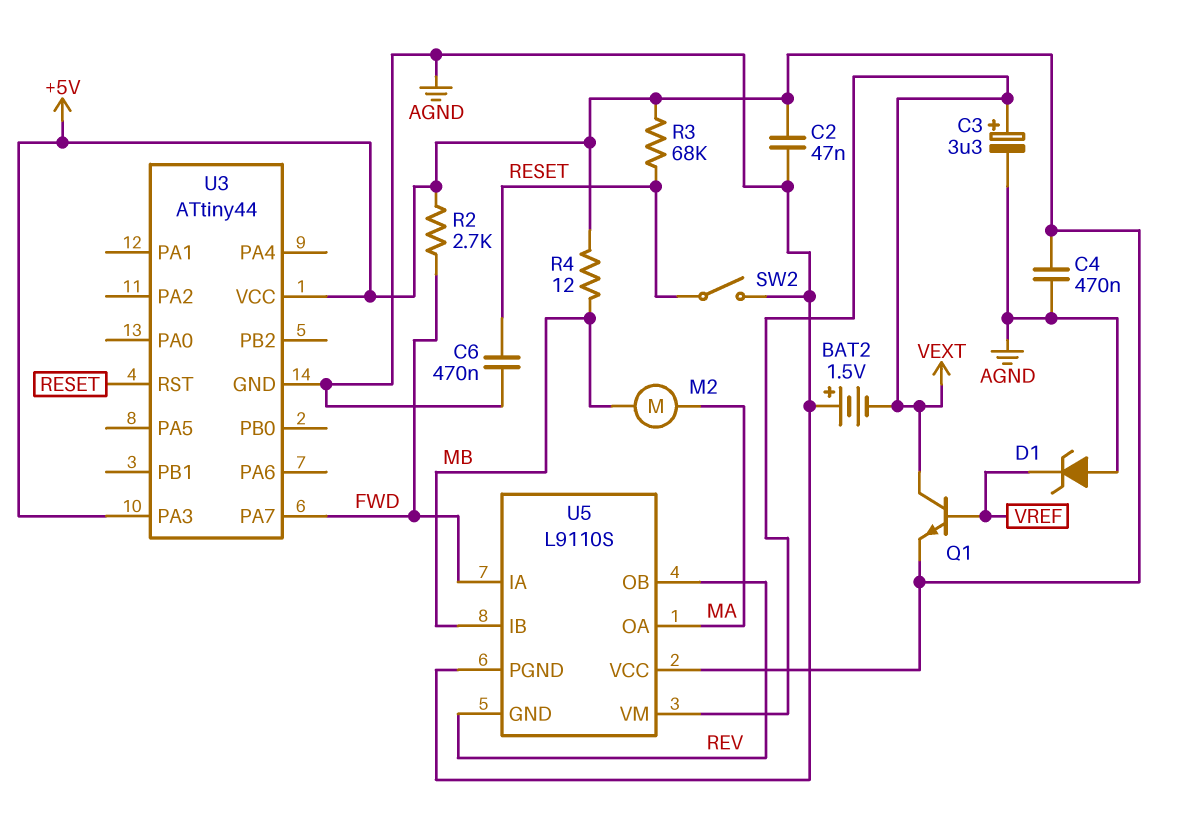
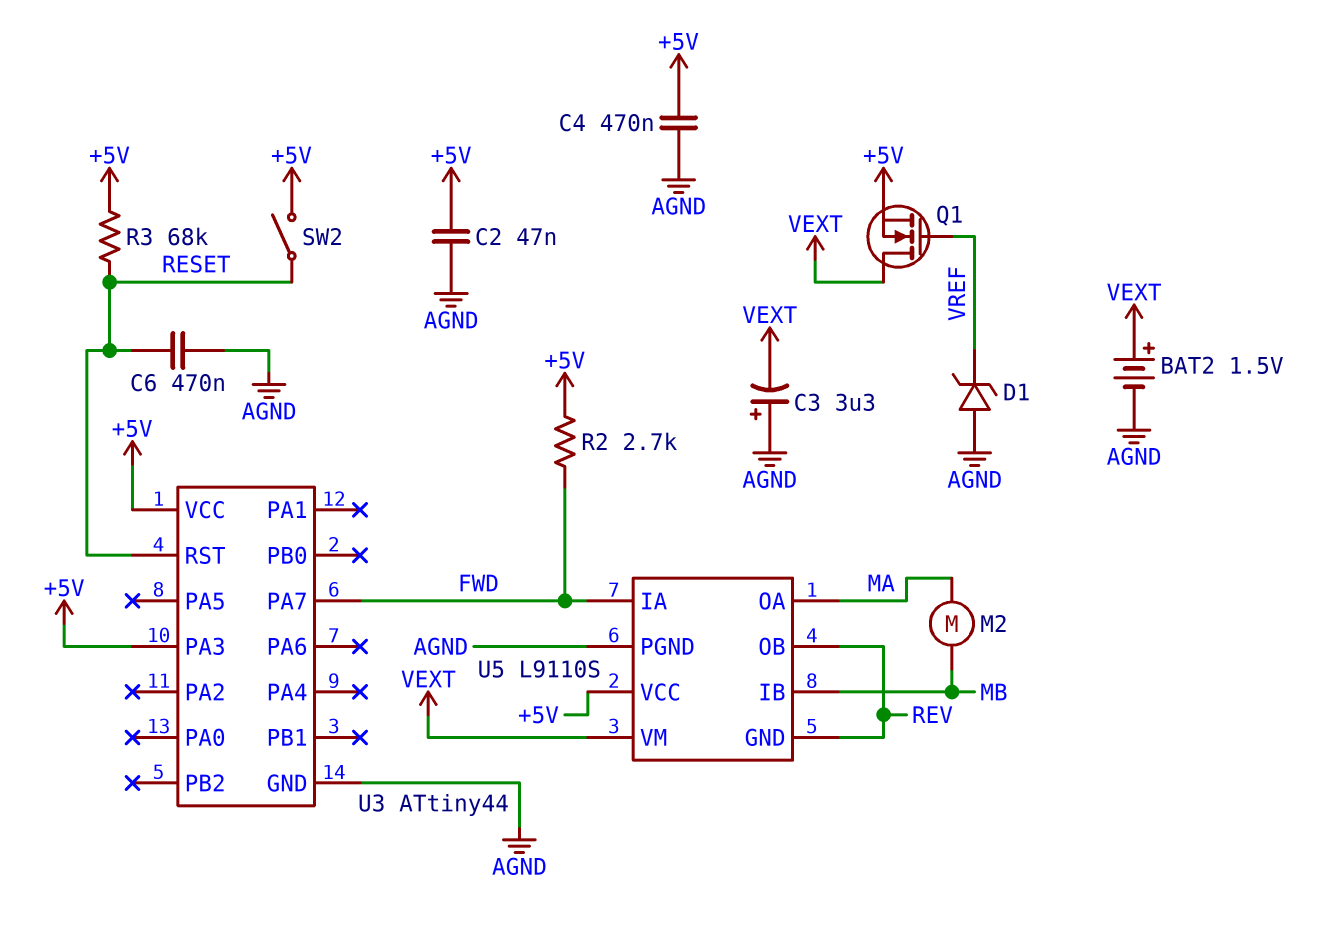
BAT2: 1.5V (plus AGND, minus VEXT) -> 1.5V (plus VEXT, minus AGND)
C3: 3.3uF (plus VEXT, minus AGND) -> 3.3uF (plus AGND, minus VEXT)
Q1: NPN (B VREF, C VEXT, E +5V) -> NMOS (G VREF, D VEXT, S +5V)
R4: 12 (+5V, MB) -> none
SW2: switch (AGND, RESET) -> switch (+5V, RESET)

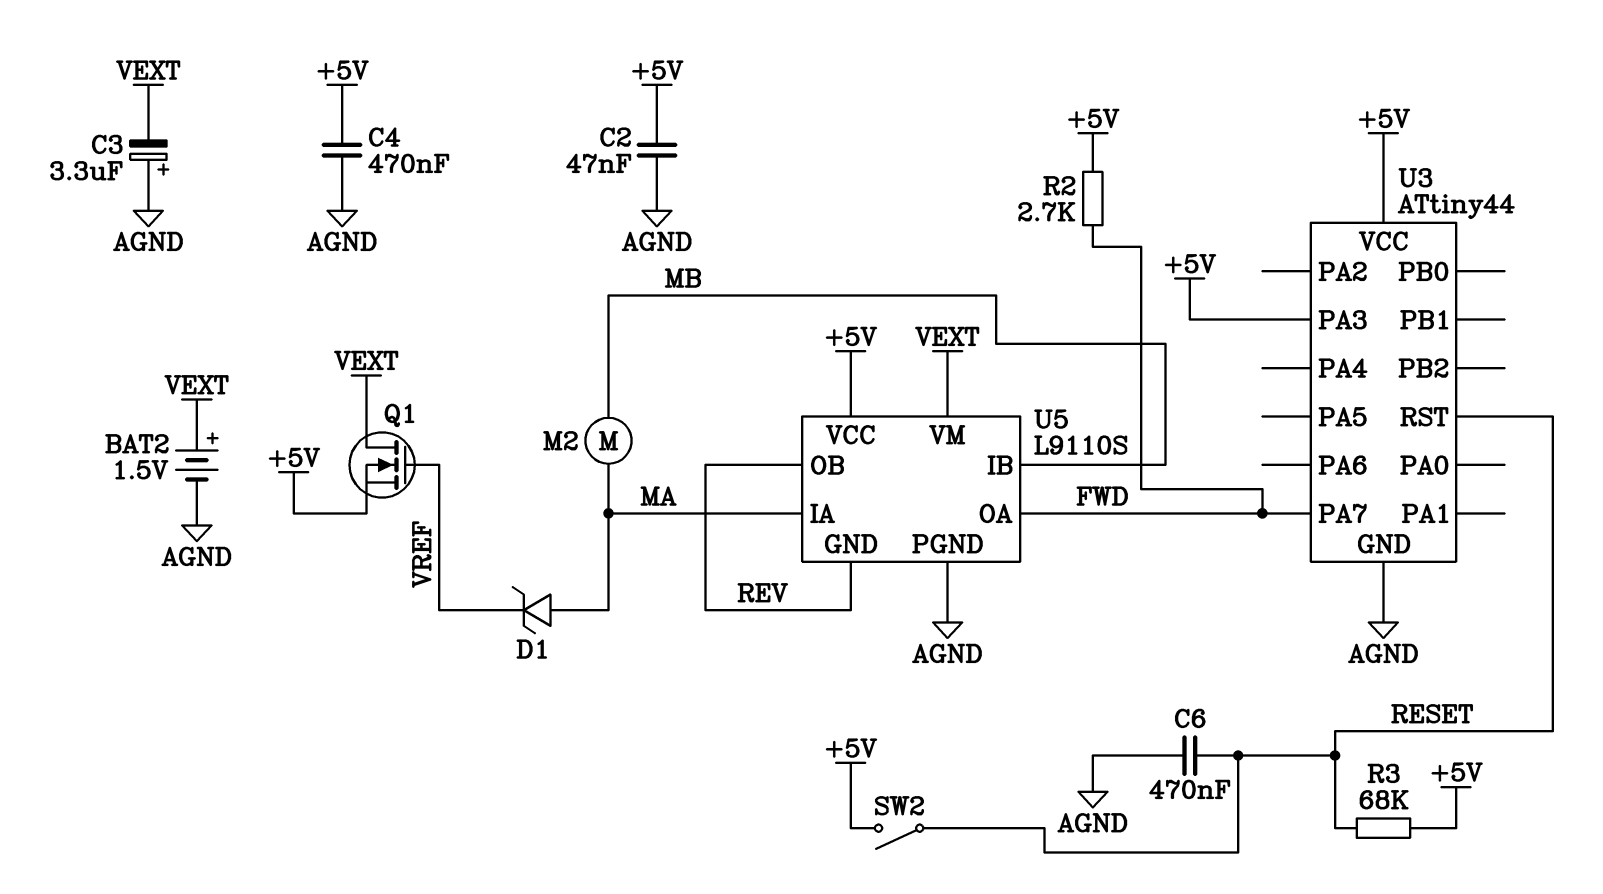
D1: zener (A AGND, K VREF) -> zener (A MA, K VREF)
U5 pin IA: FWD -> MA
U5 pin OA: MA -> FWD

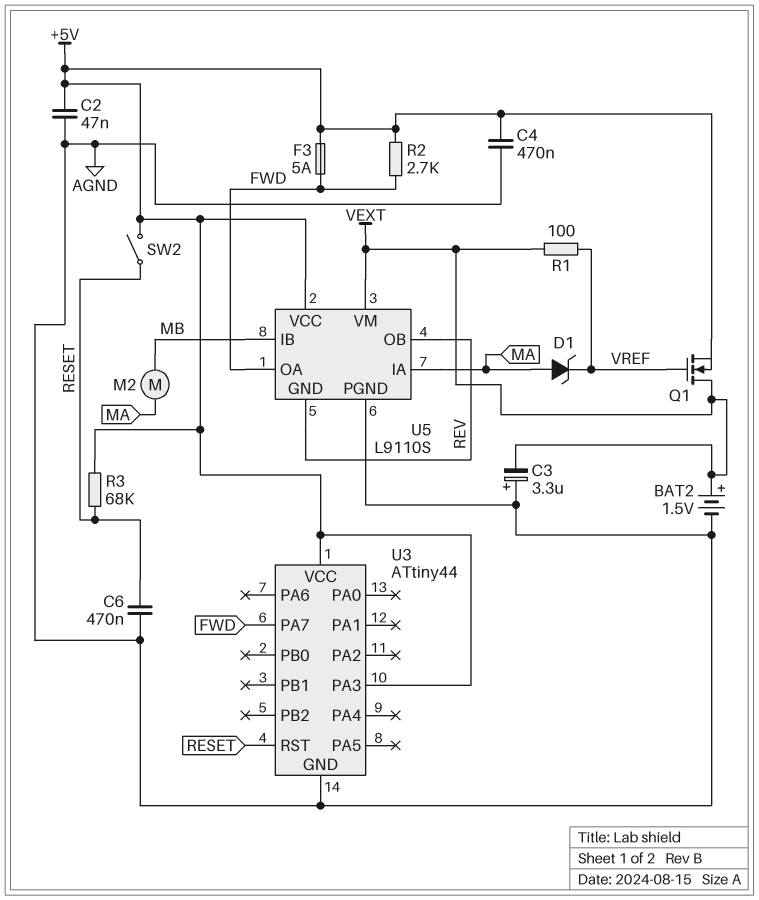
F3: none -> 5A (+5V, FWD)
R1: none -> 100 (VEXT, VREF)

